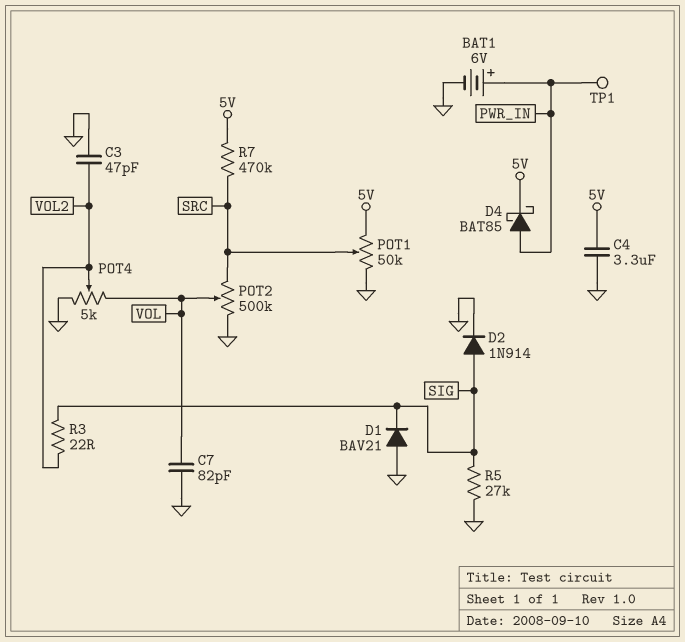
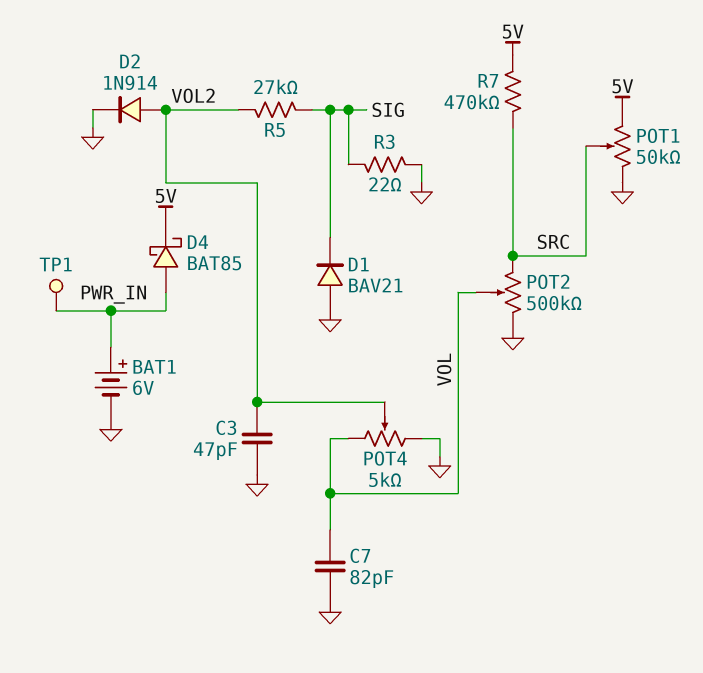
C4: 3.3uF (5V, GND) -> none
D2: diode 1N914 (A SIG, K GND) -> diode 1N914 (A VOL2, K GND)
R3: 22 (SIG, VOL2) -> 22 (GND, SIG)
R5: 27k (GND, SIG) -> 27k (SIG, VOL2)

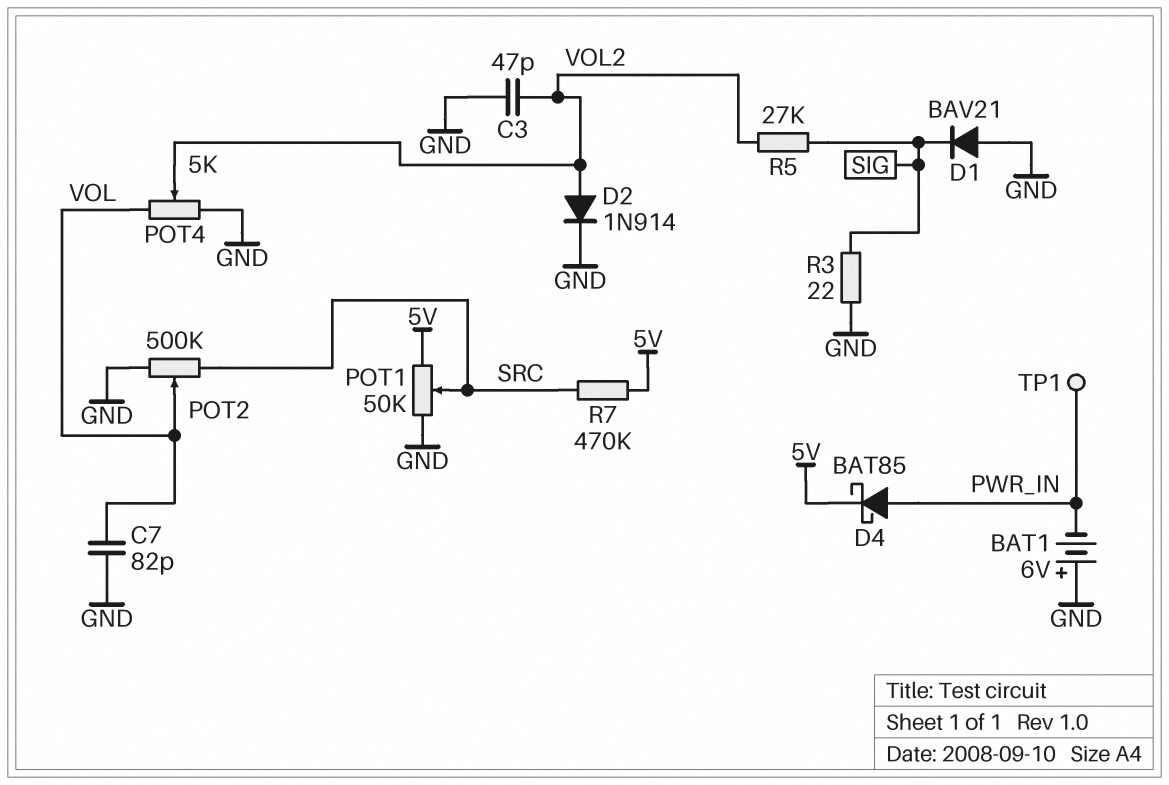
BAT1: 6V (plus PWR_IN, minus GND) -> 6V (plus GND, minus PWR_IN)

